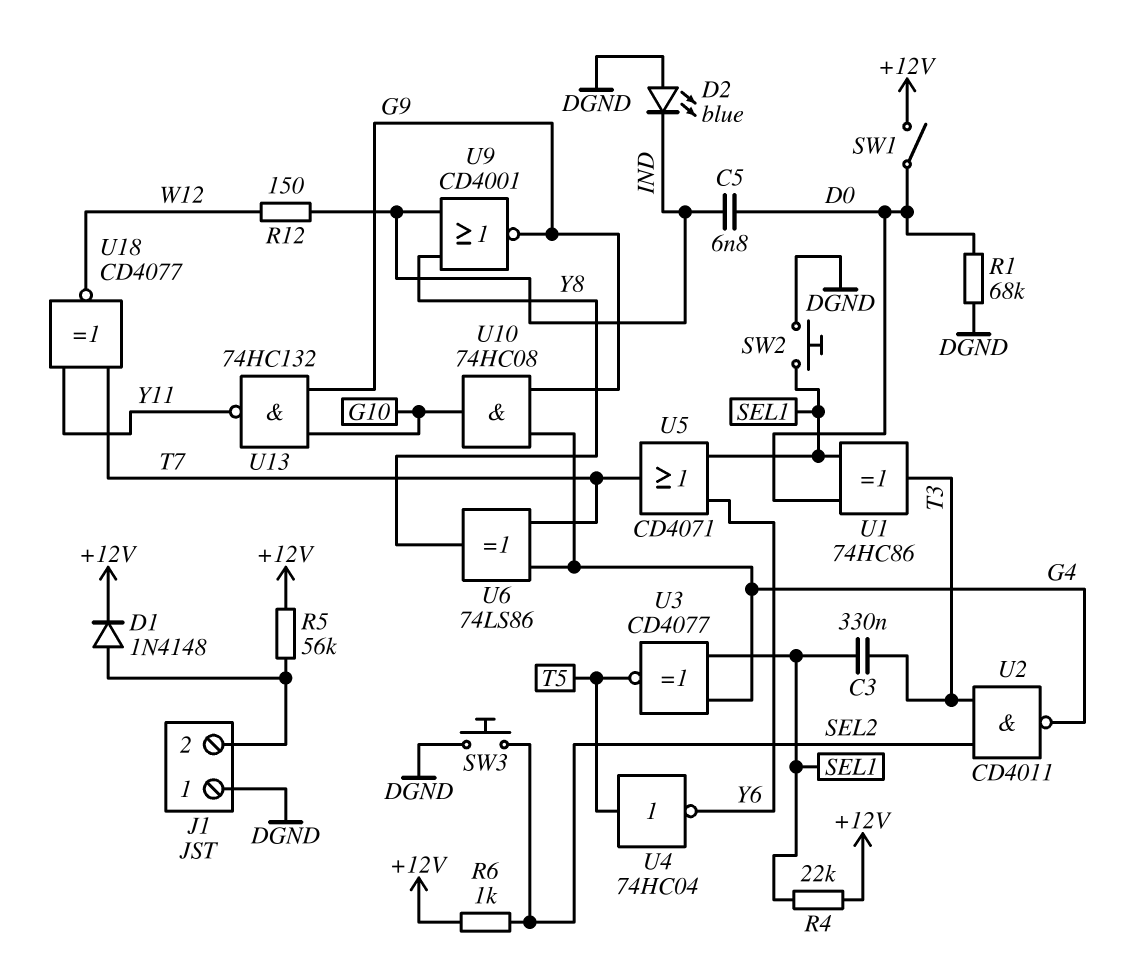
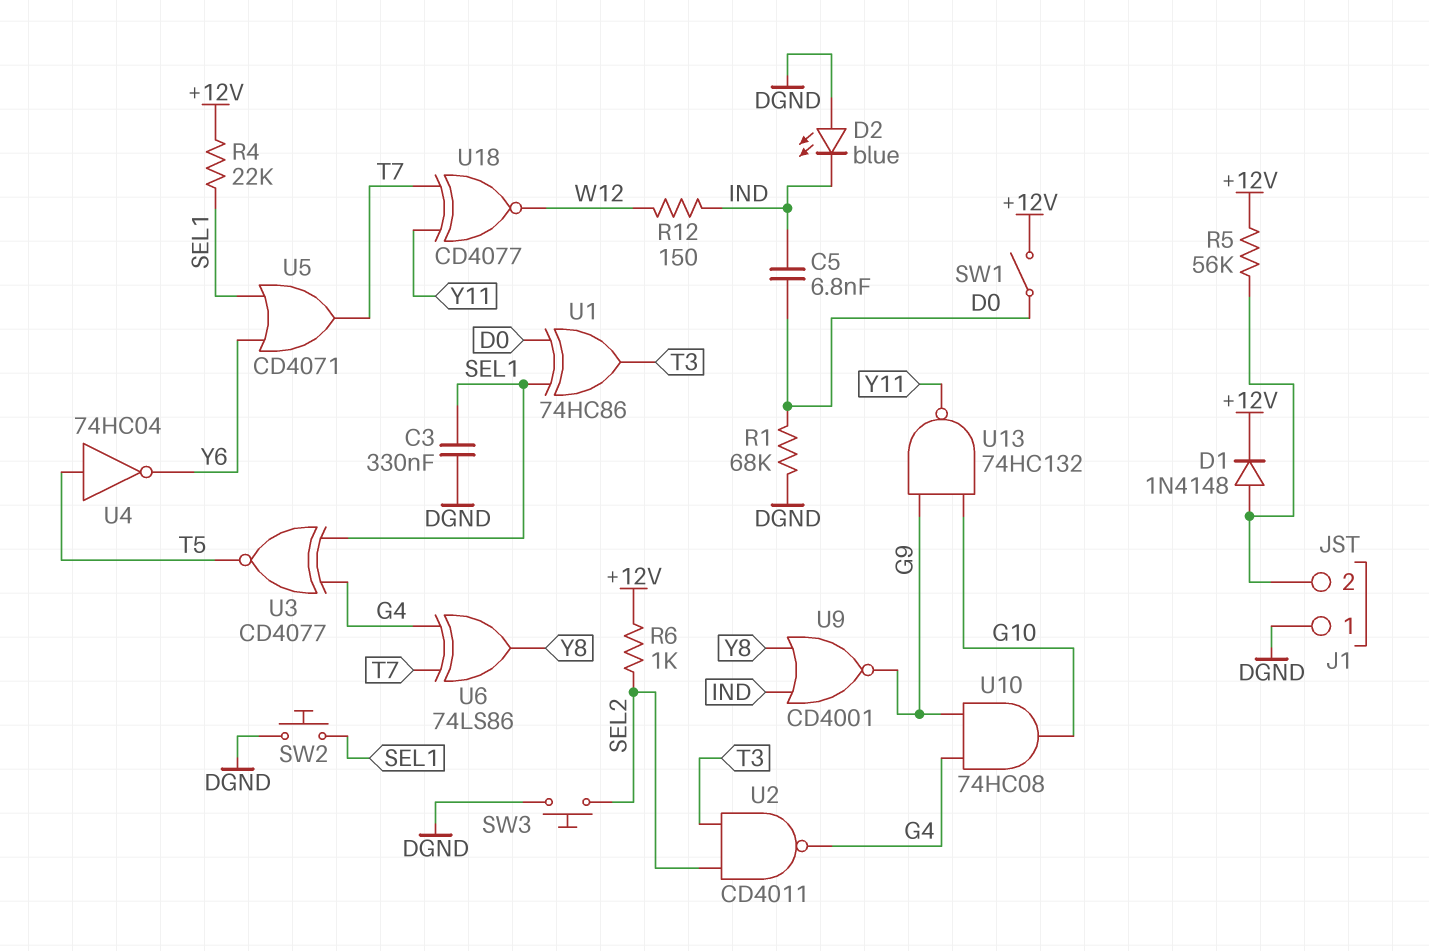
C3: 330nF (SEL1, T3) -> 330nF (DGND, SEL1)

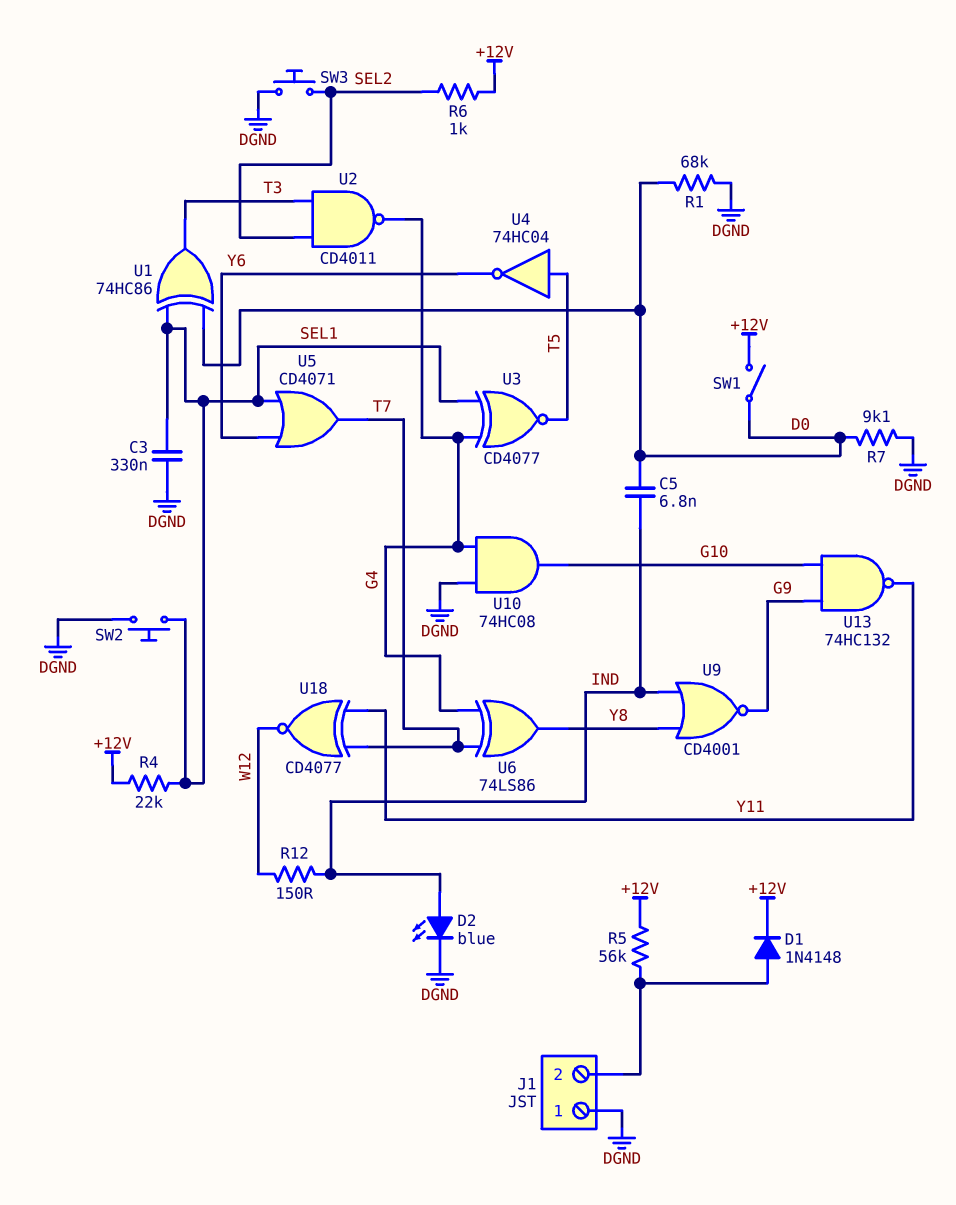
D2: LED blue (A DGND, K IND) -> LED blue (A IND, K DGND)
R7: none -> 9.1k (D0, DGND)
U10: AND 74HC08 (in G4, in G9, out G10) -> AND 74HC08 (in DGND, in G4, out G10)

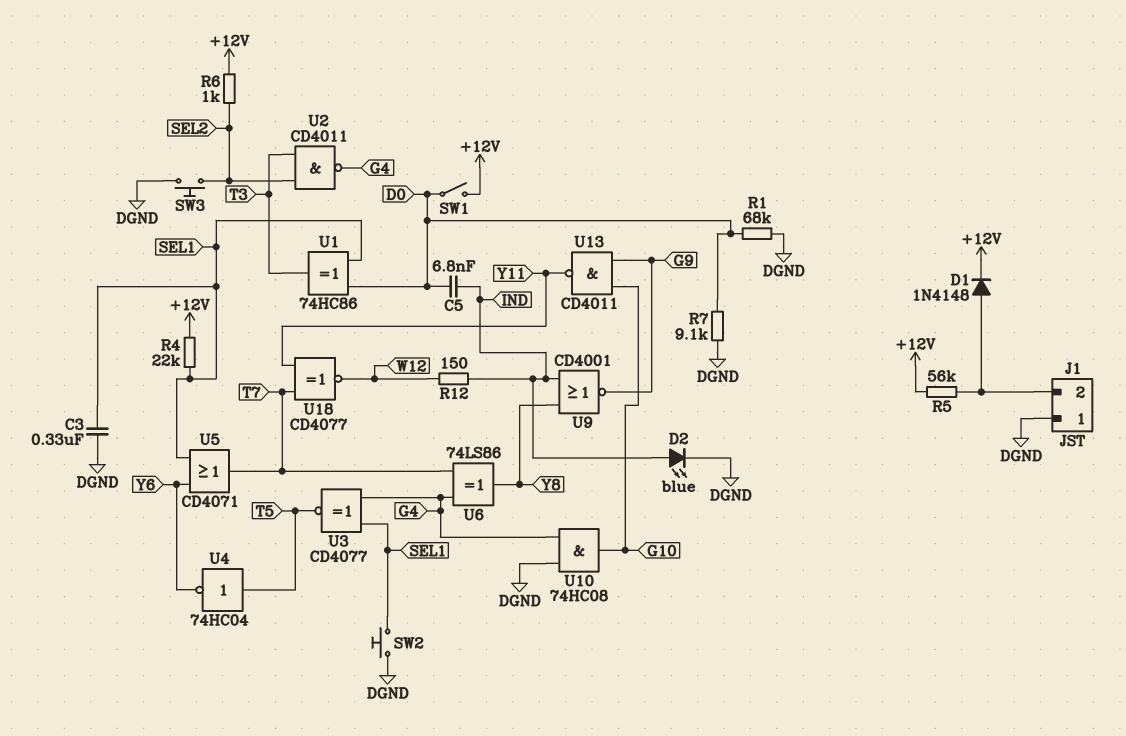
U13: NAND 74HC132 (in G9, in G10, out Y11) -> NAND CD4011 (in G9, in G10, out Y11)

